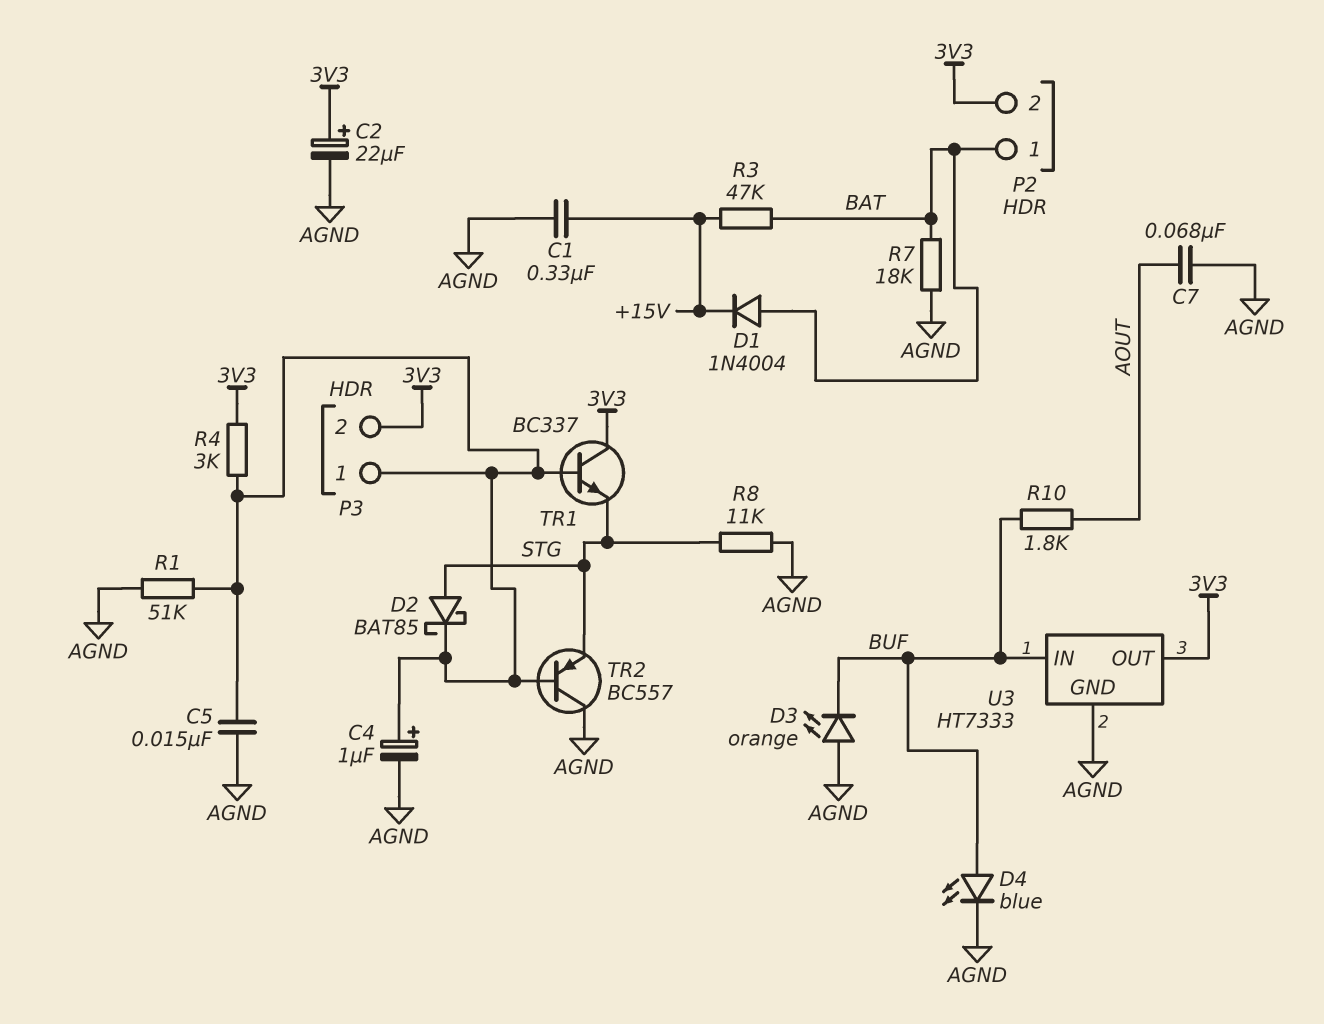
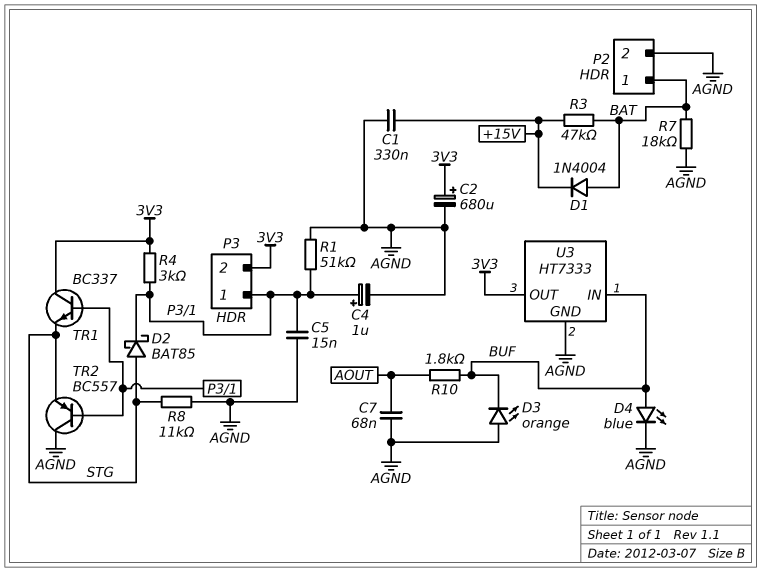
C2: 22uF (plus 3V3, minus AGND) -> 680uF (plus 3V3, minus AGND)
P2 pin 2: 3V3 -> AGND

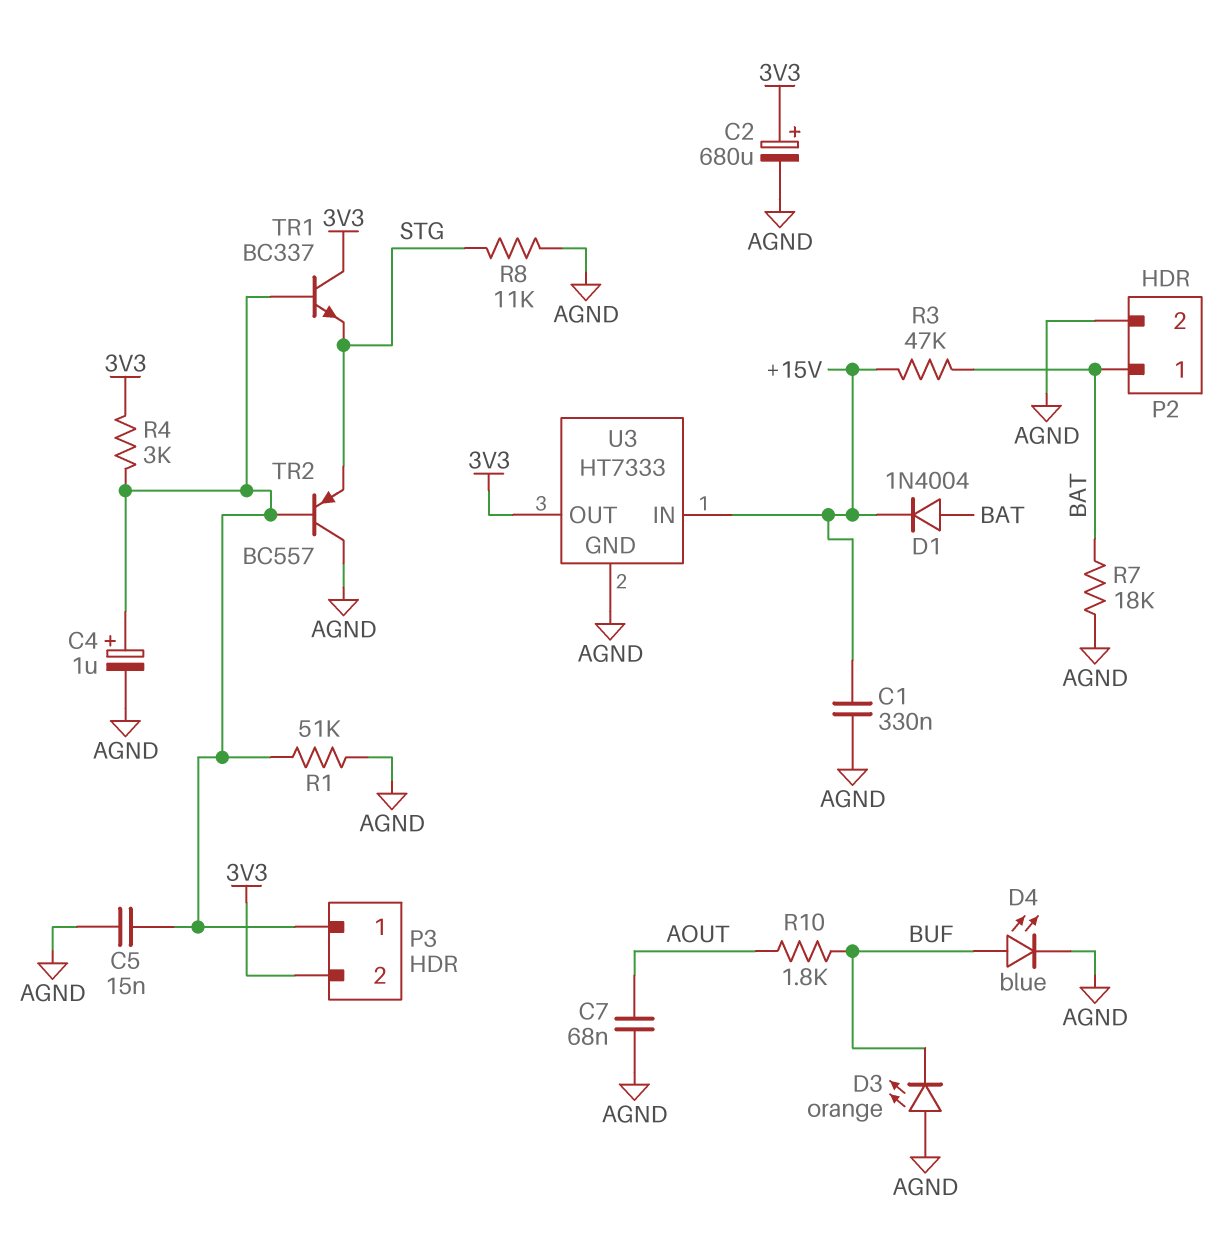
D2: schottky BAT85 (A STG, K P3/1) -> none
U3 pin IN: BUF -> +15V

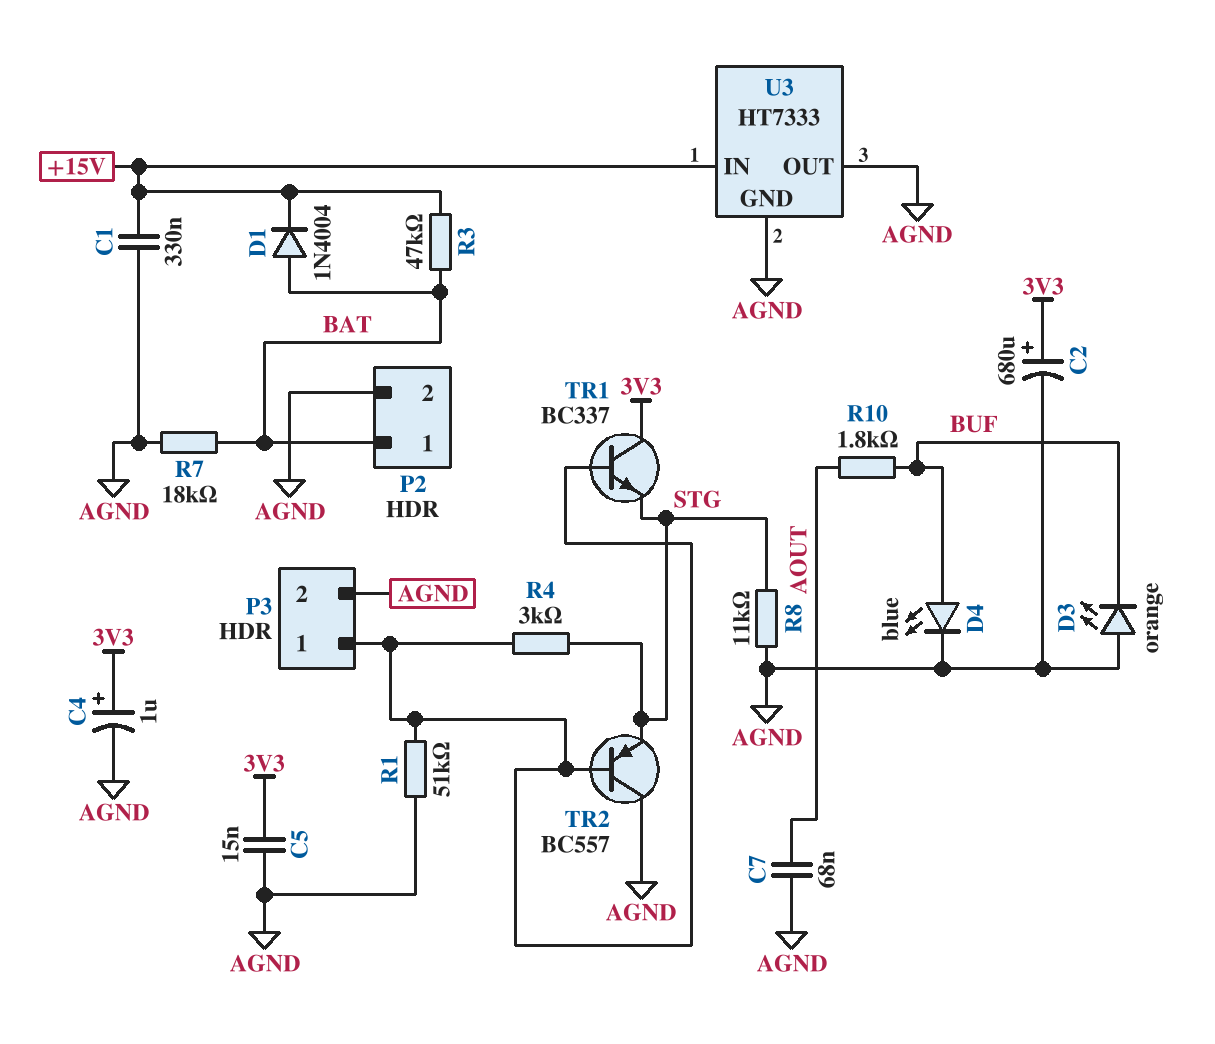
C4: 1uF (plus P3/1, minus AGND) -> 1uF (plus 3V3, minus AGND)
C5: 15nF (AGND, P3/1) -> 15nF (3V3, AGND)
P3 pin 2: 3V3 -> AGND
R4: 3k (3V3, P3/1) -> 3k (P3/1, STG)
U3 pin OUT: 3V3 -> AGND

